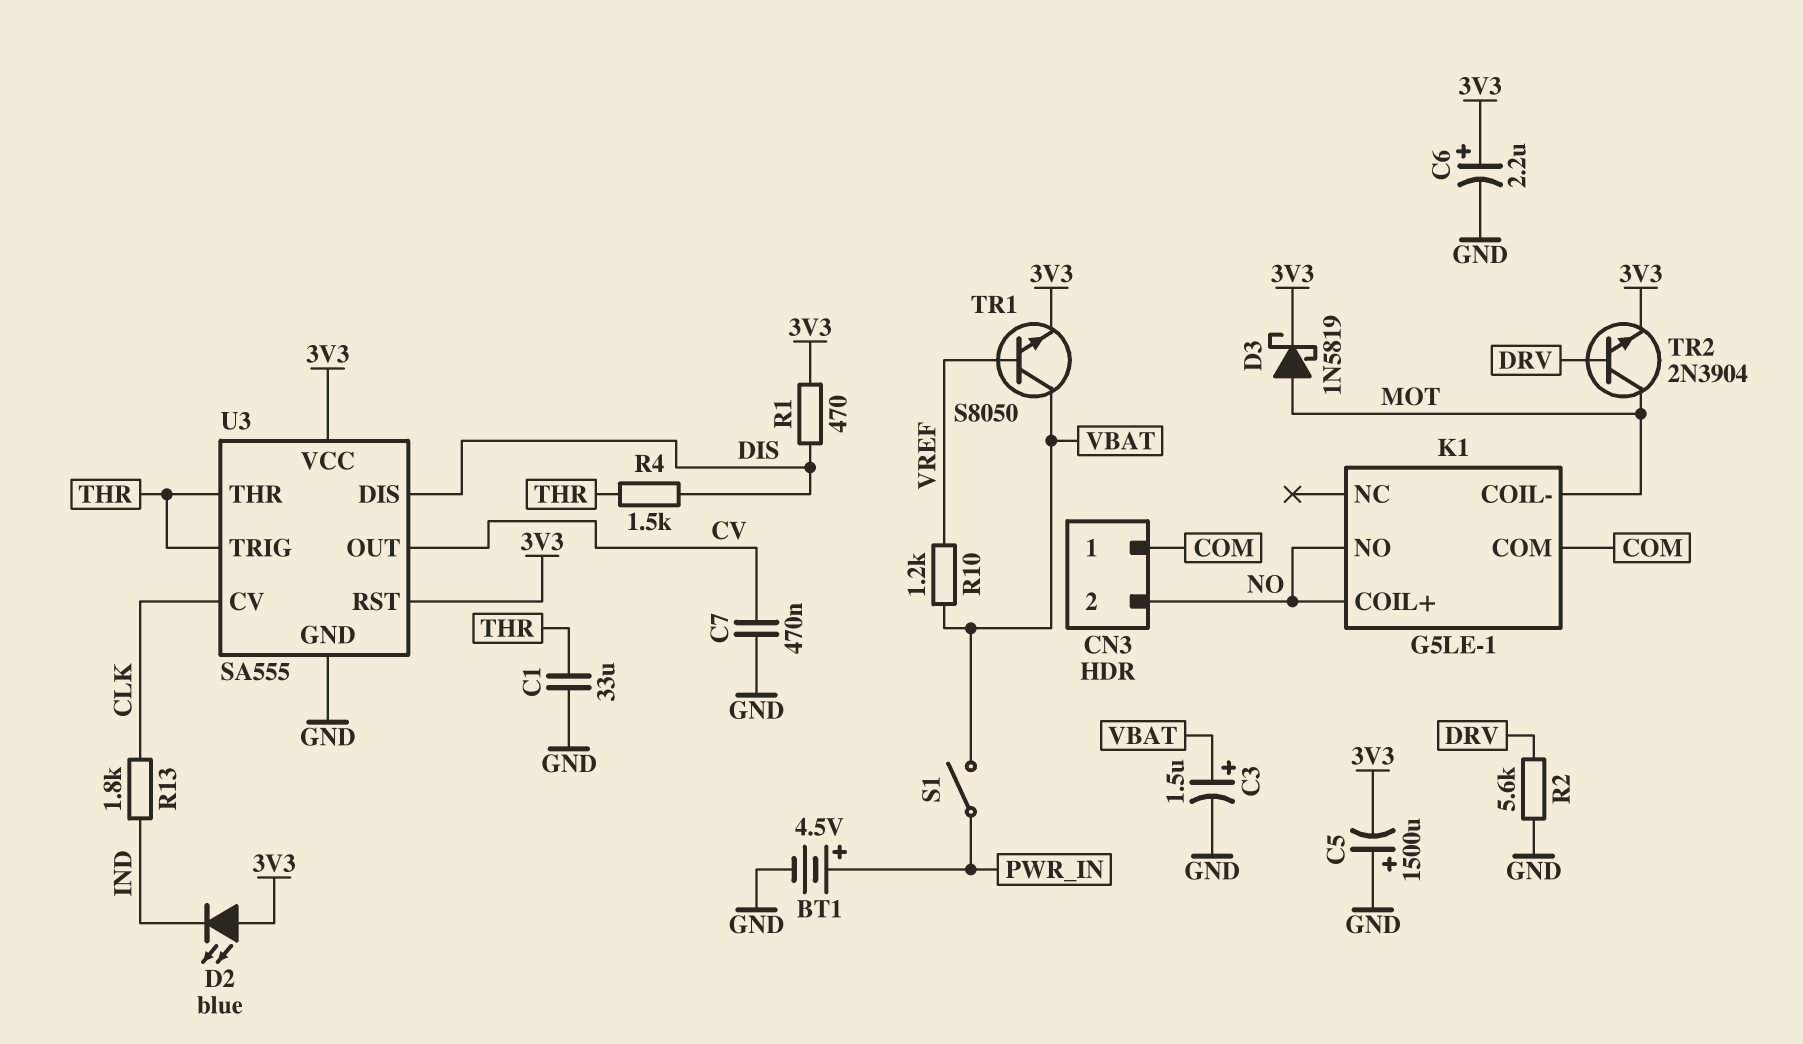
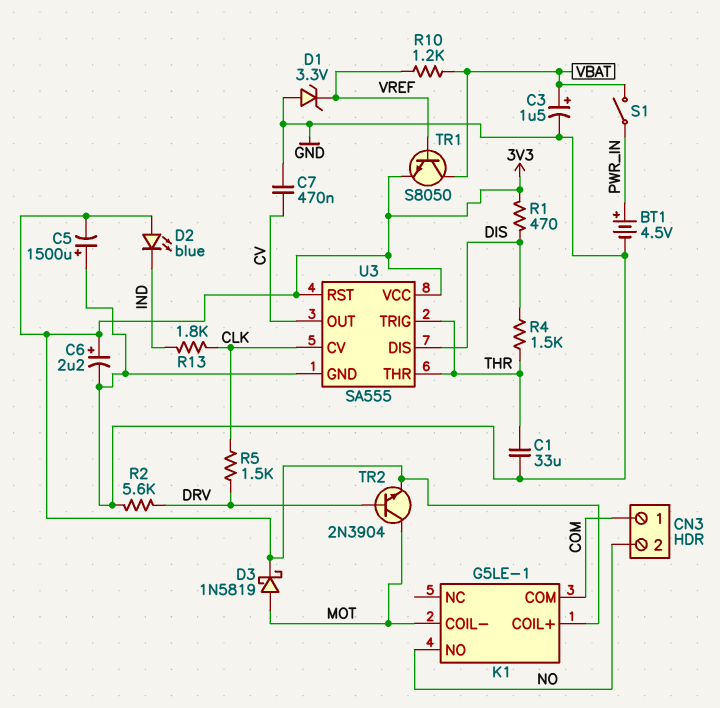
D1: none -> zener 3.3V (A GND, K VREF)
K1 pin COIL+: NO -> 3V3
R5: none -> 1.5k (CLK, DRV)

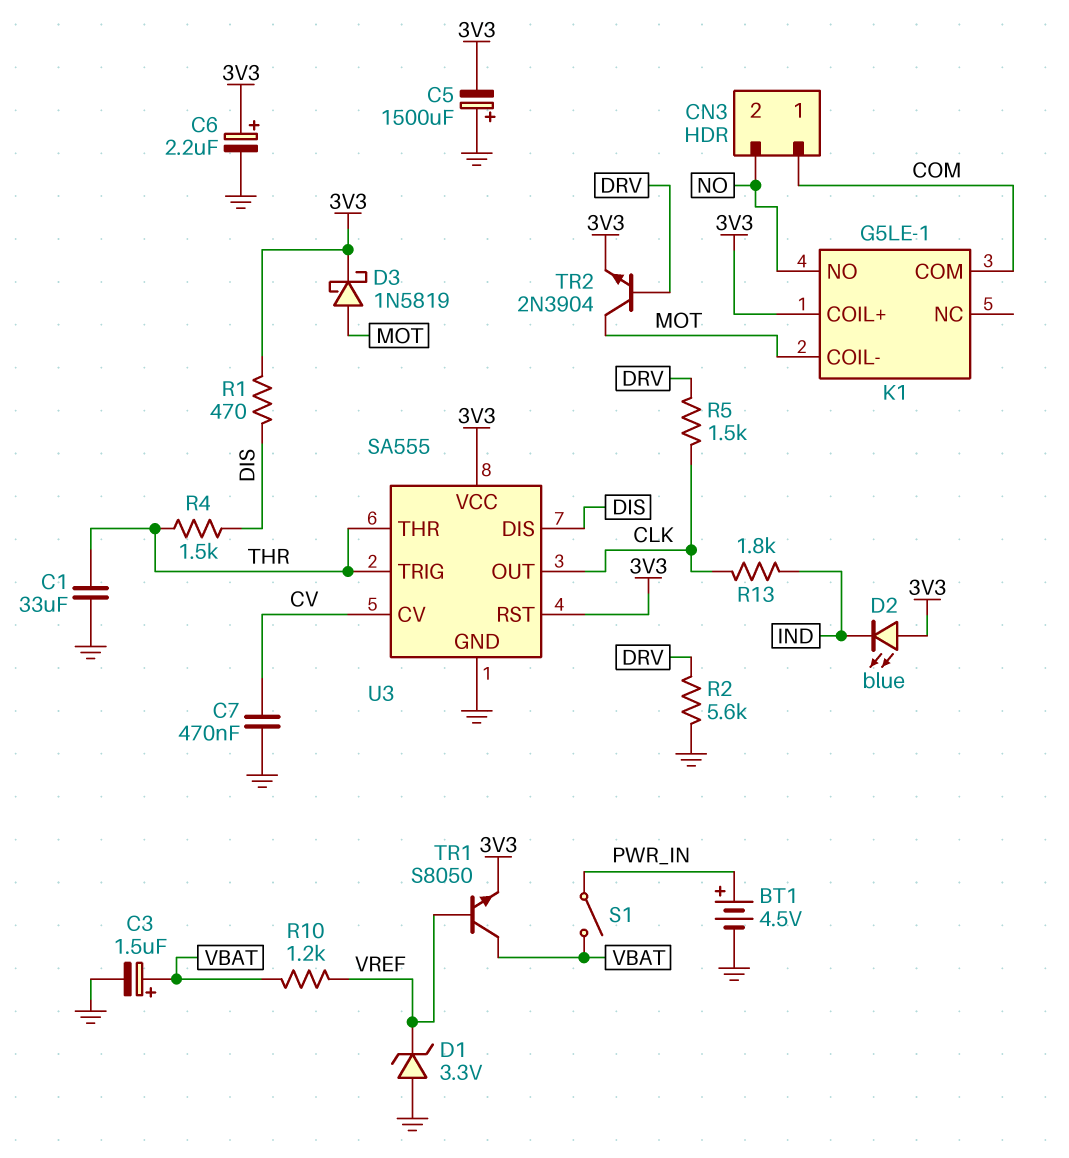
U3 pin CV: CLK -> CV
U3 pin OUT: CV -> CLK

